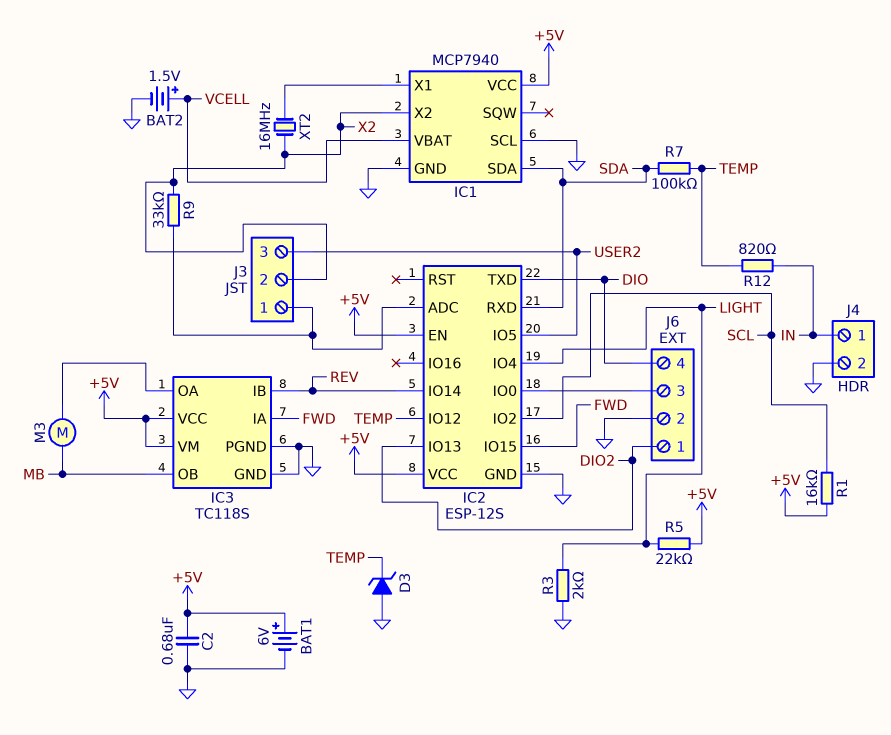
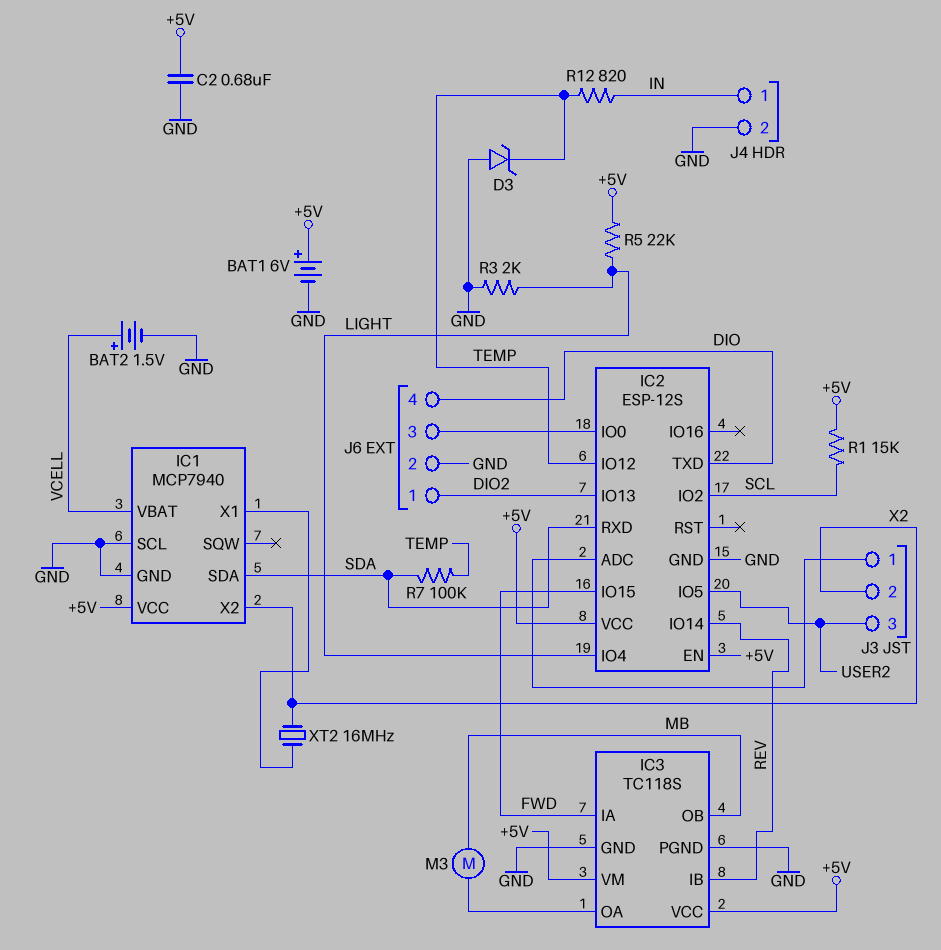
R1: 16k (+5V, SCL) -> 15k (+5V, SCL)
R9: 33k (IC2/ADC, X2) -> none

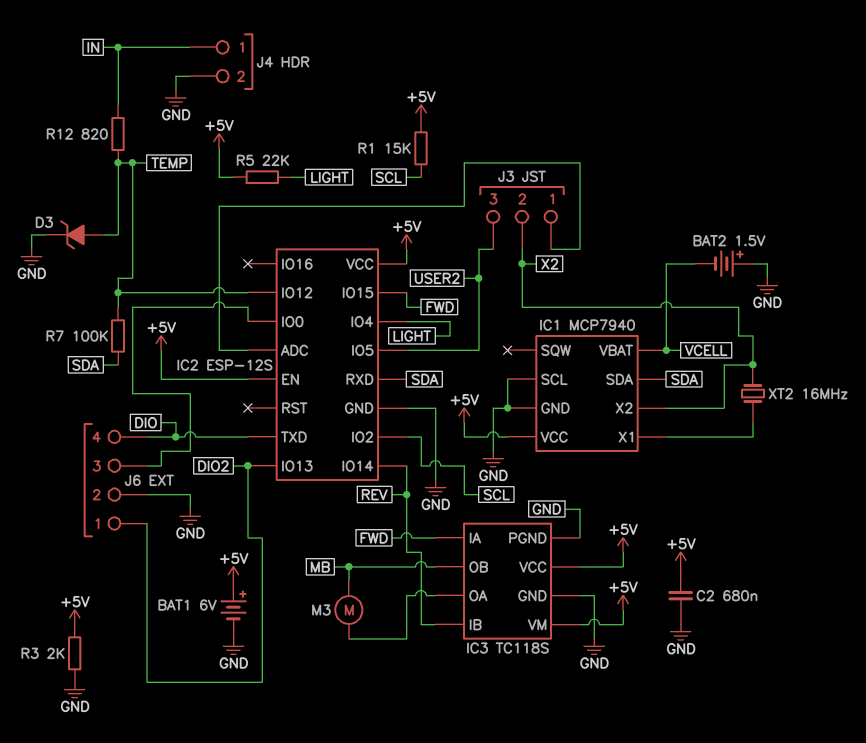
BAT2: 1.5V (plus VCELL, minus GND) -> 1.5V (plus GND, minus VCELL)
D3: zener (A GND, K TEMP) -> zener (A TEMP, K GND)
R3: 2k (GND, LIGHT) -> 2k (+5V, GND)

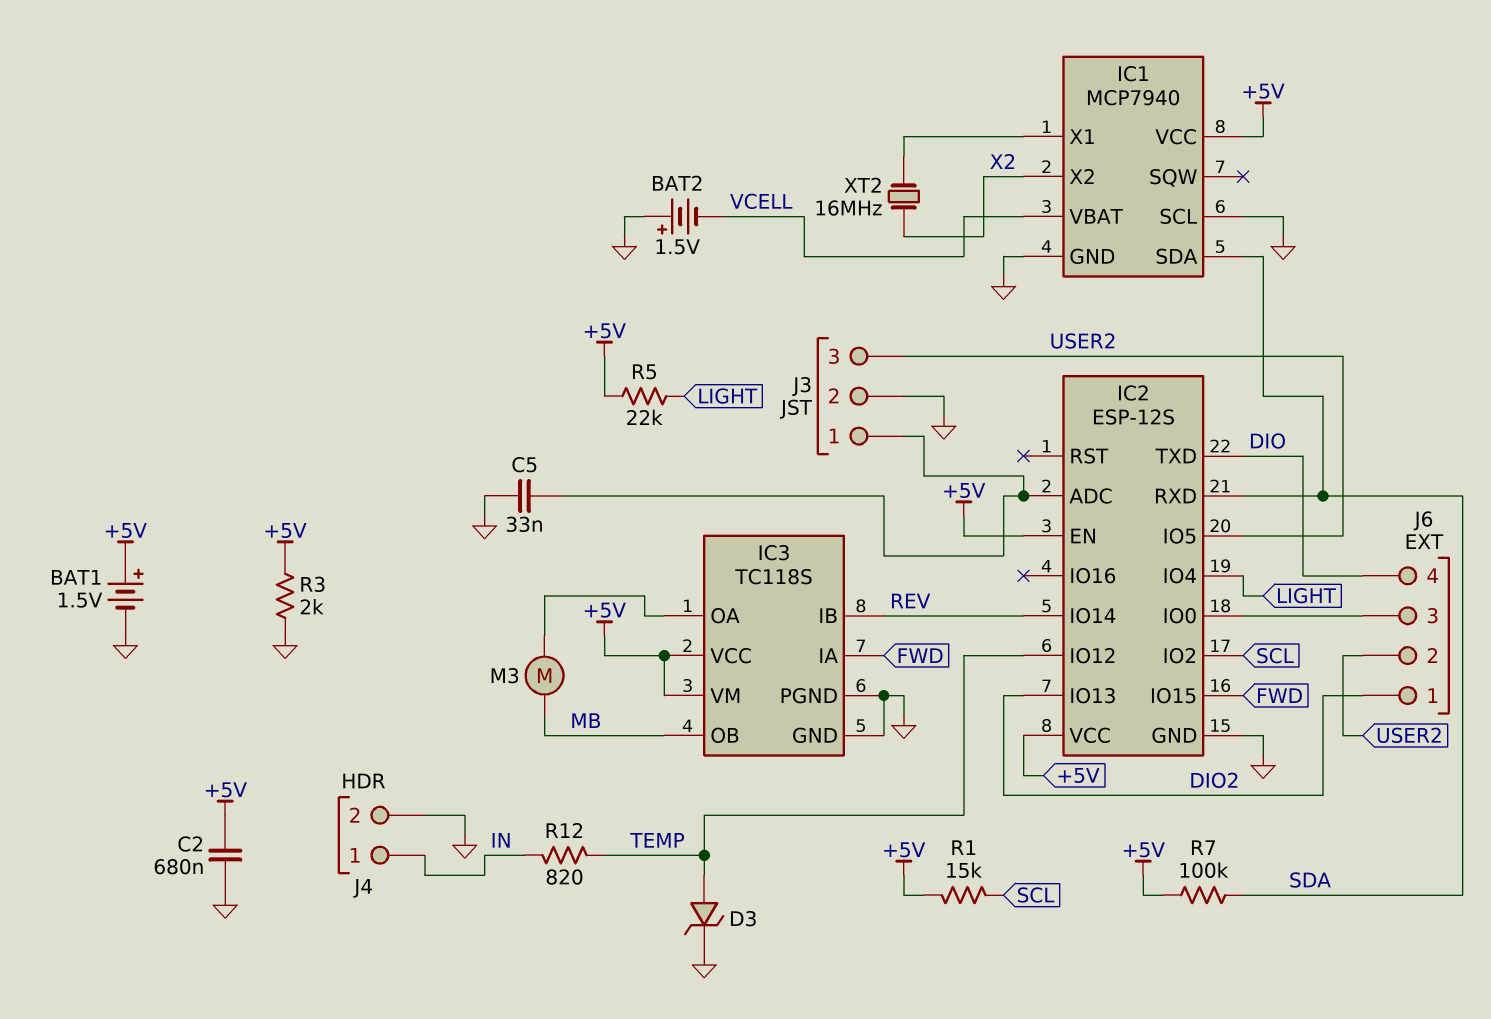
BAT1: 6V (plus +5V, minus GND) -> 1.5V (plus +5V, minus GND)
C5: none -> 33nF (GND, IC2/ADC)
J3 pin 2: X2 -> GND
J6 pin 2: GND -> USER2
R7: 100k (SDA, TEMP) -> 100k (+5V, SDA)

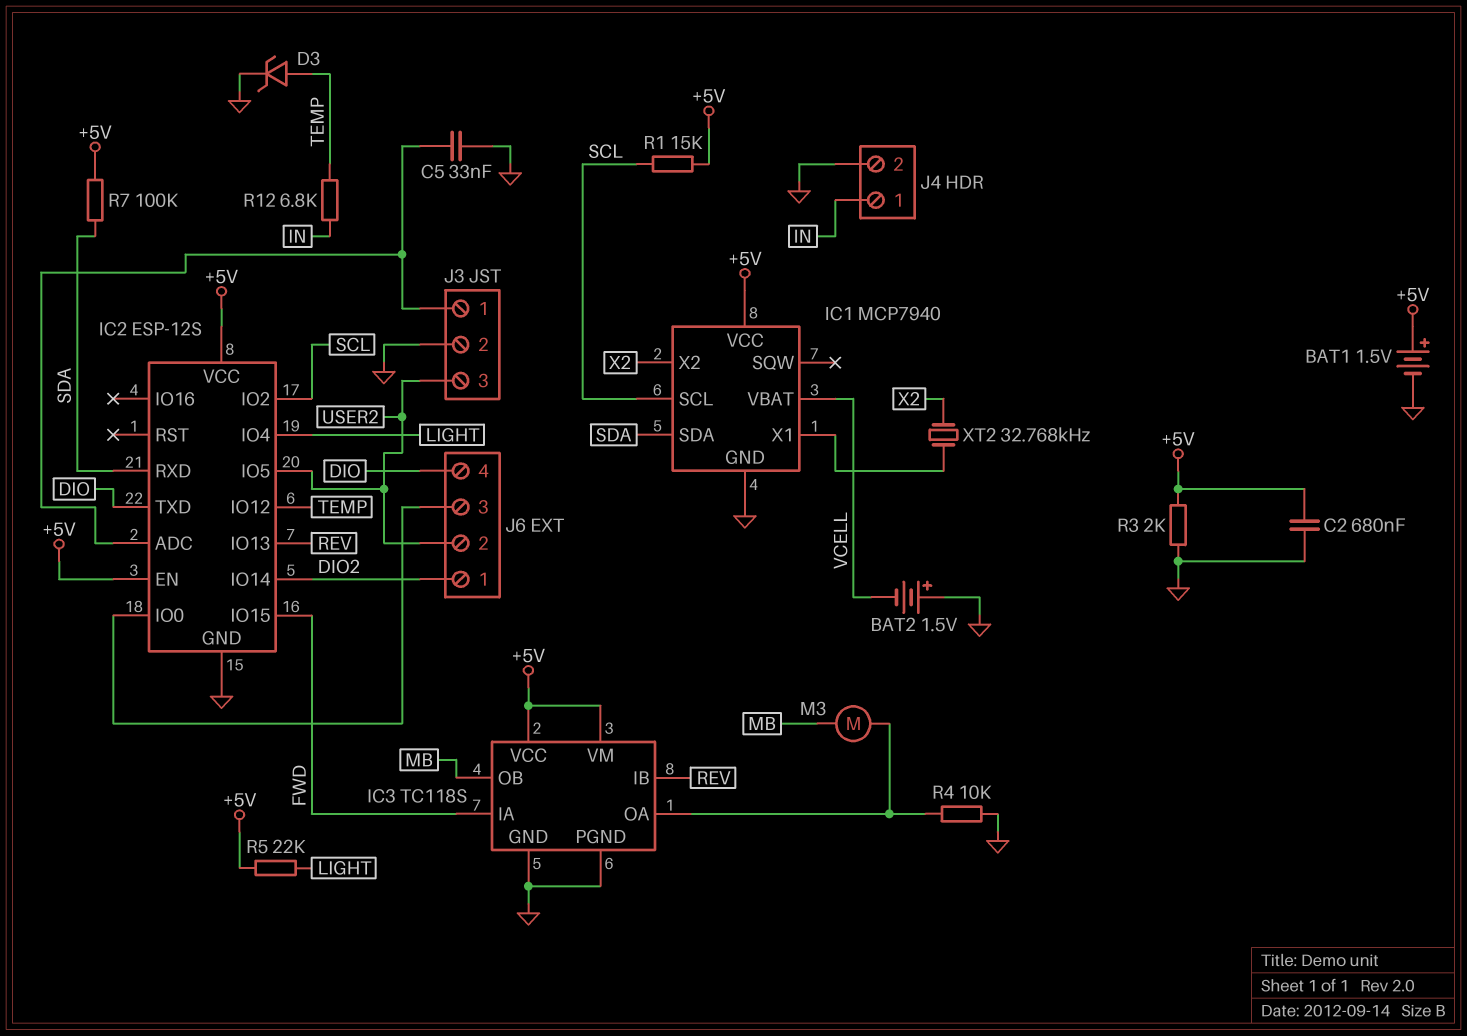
IC1 pin SCL: GND -> SCL
IC2 pin IO13: DIO2 -> REV
IC2 pin IO14: REV -> DIO2
R4: none -> 10k (GND, IC3/OA)
R12: 820 (IN, TEMP) -> 6.8k (IN, TEMP)
XT2: 16MHz (IC1/X1, X2) -> 32.768kHz (IC1/X1, X2)

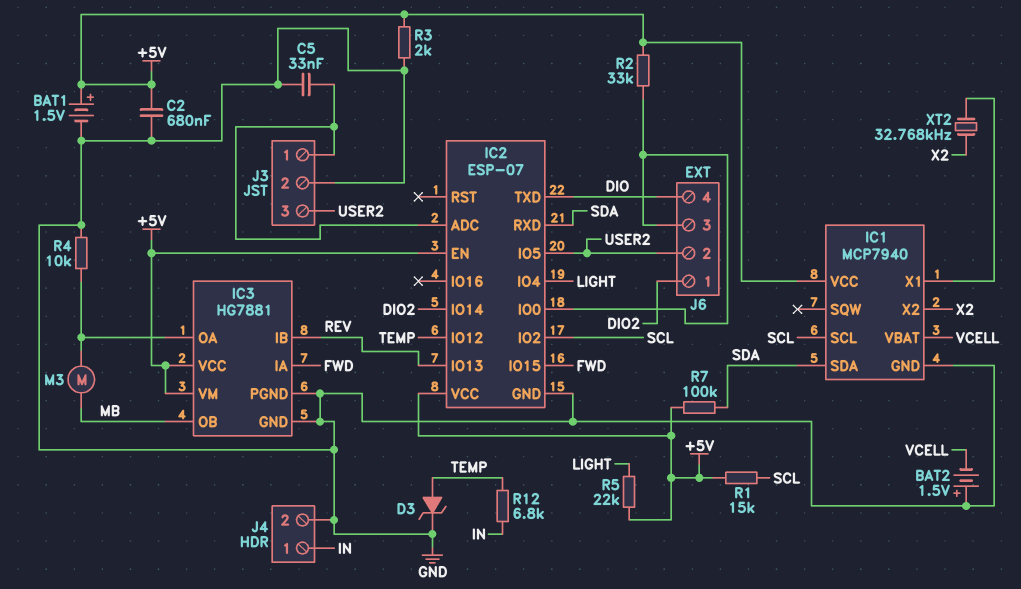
IC2: ESP-12S -> ESP-07
IC3: TC118S -> HG7881
R2: none -> 33k (+5V, IC2/IO0)

